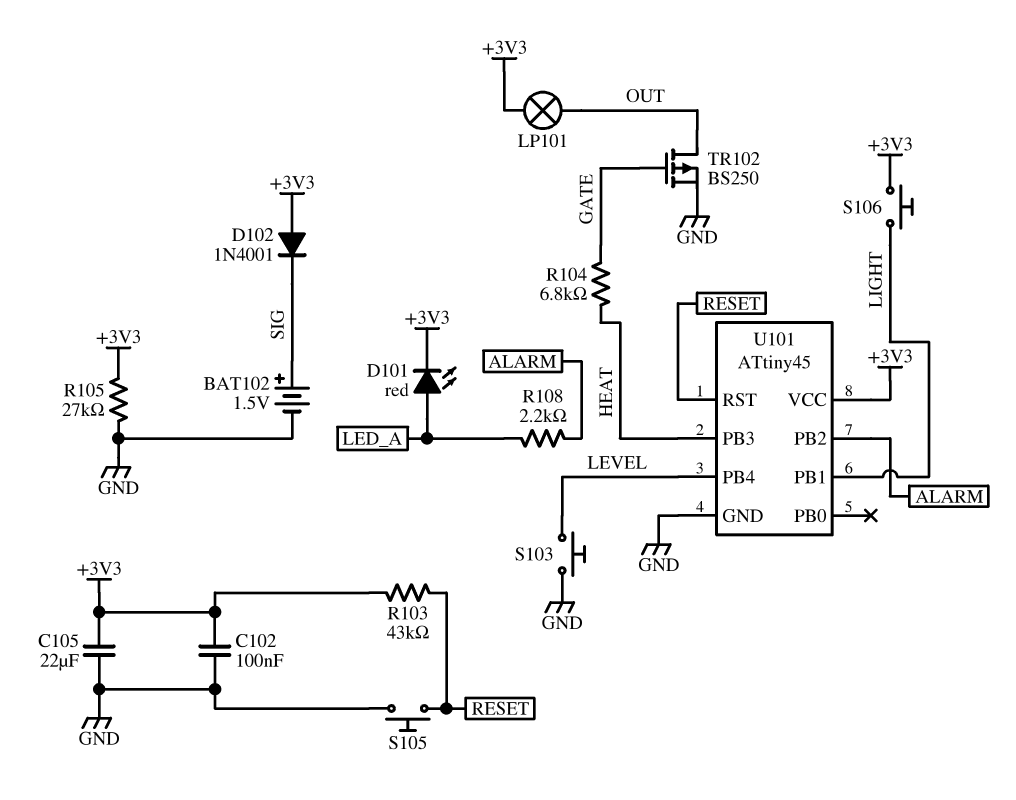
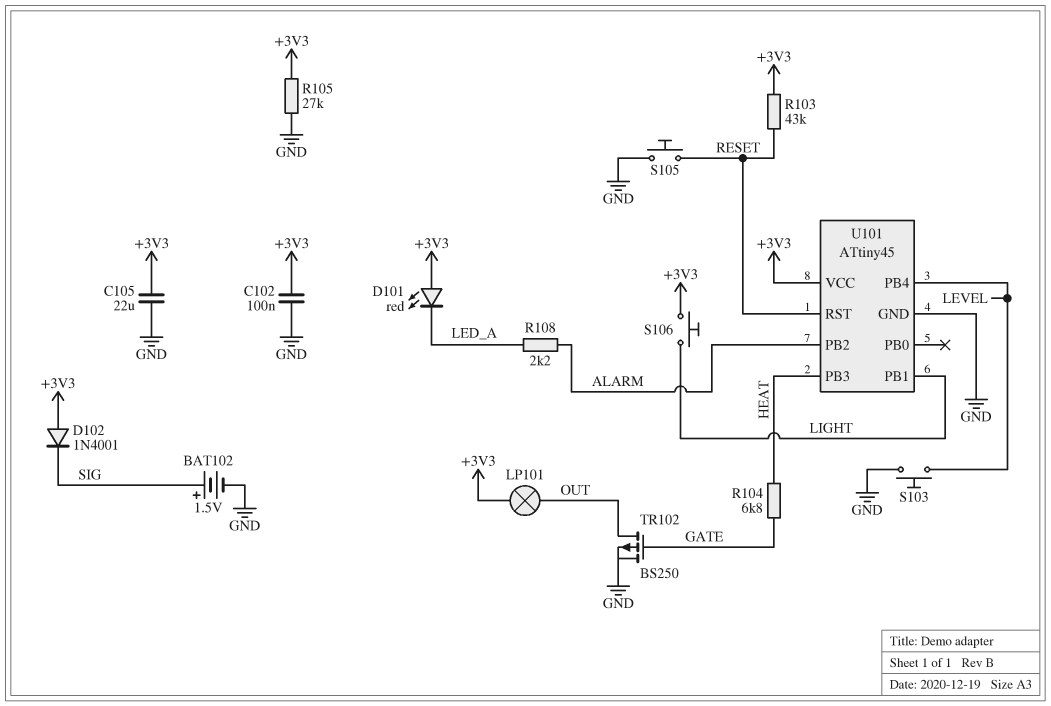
D101: LED red (A LED_A, K +3V3) -> LED red (A +3V3, K LED_A)

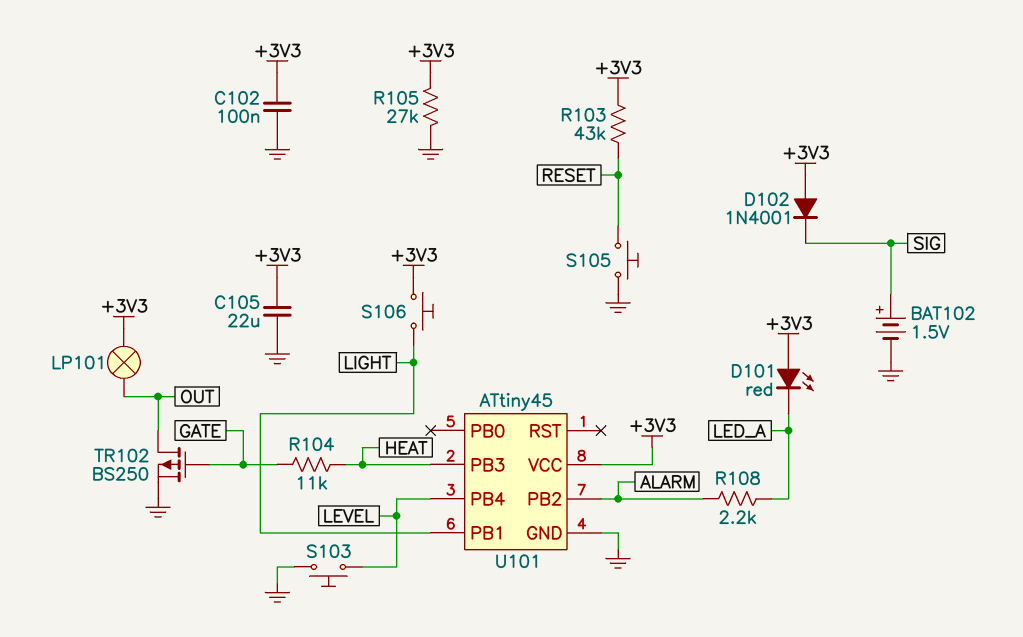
R104: 6.8k (GATE, HEAT) -> 11k (GATE, HEAT)
U101 pin RST: RESET -> none

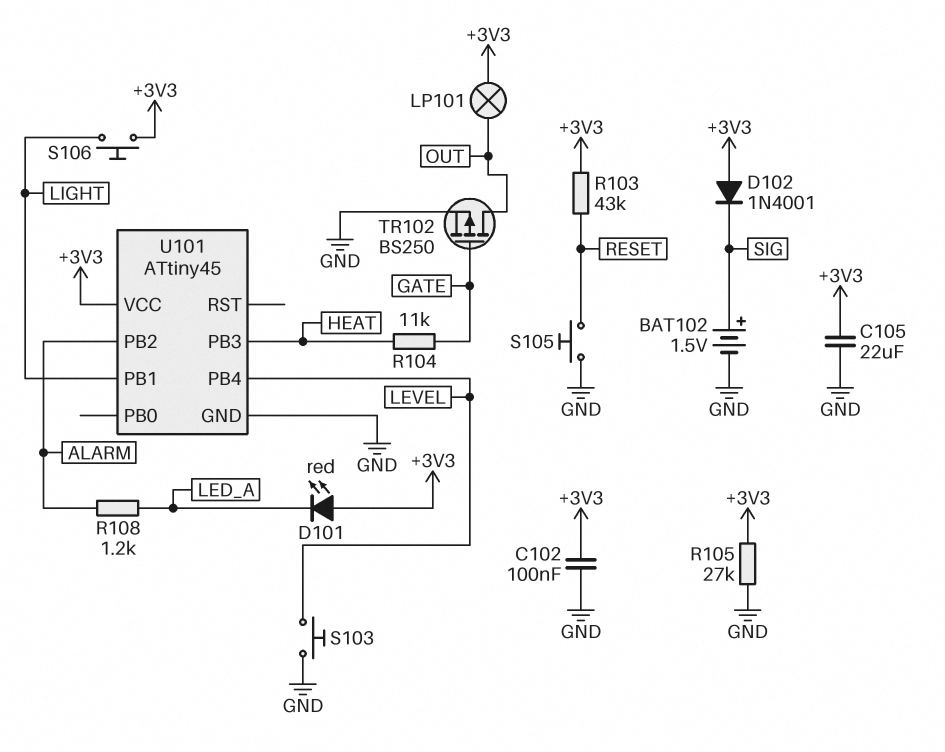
R108: 2.2k (ALARM, LED_A) -> 1.2k (ALARM, LED_A)

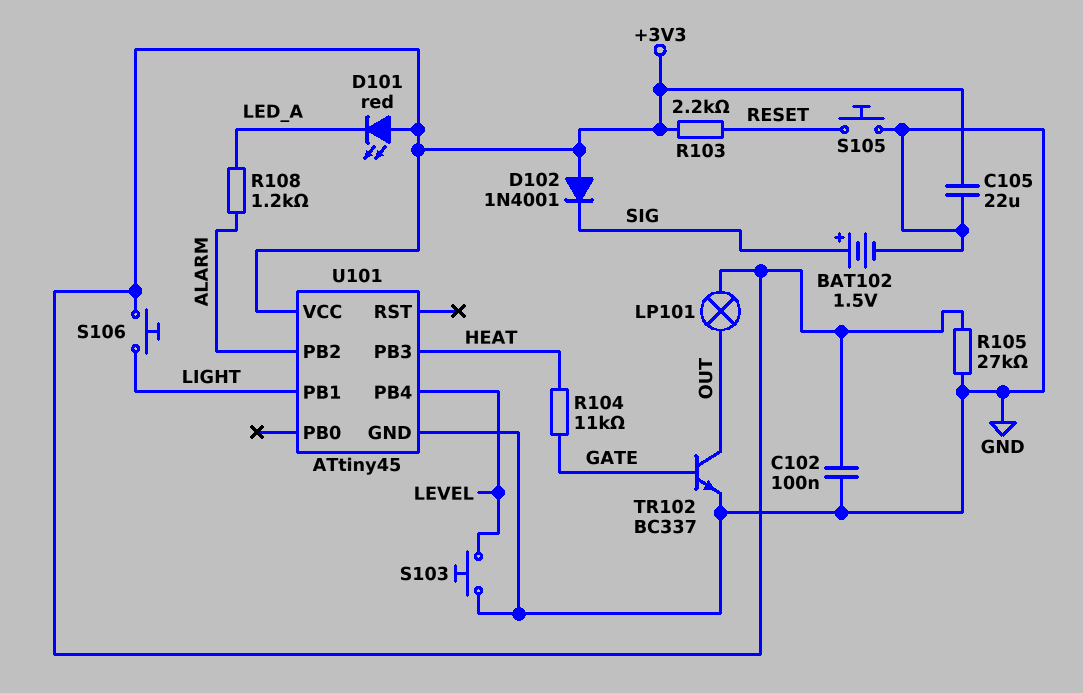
R103: 43k (+3V3, RESET) -> 2.2k (+3V3, RESET)
TR102: PMOS BS250 (G GATE, D OUT, S GND) -> NPN BC337 (B GATE, C OUT, E GND)

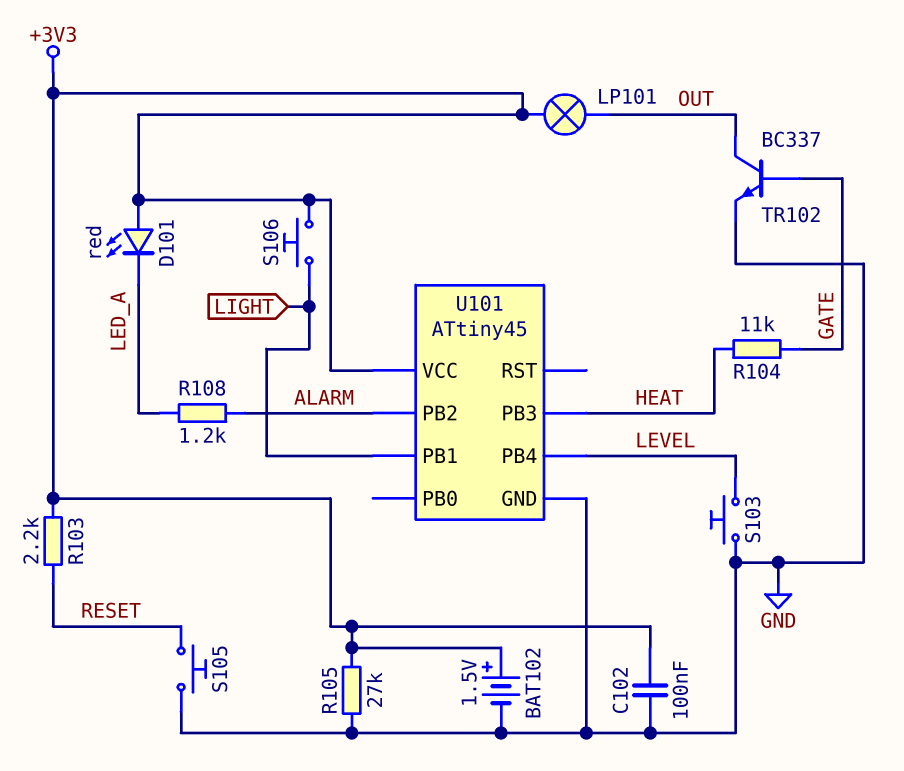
BAT102: 1.5V (plus SIG, minus GND) -> 1.5V (plus +3V3, minus GND)
C105: 22uF (+3V3, GND) -> none
D102: diode 1N4001 (A +3V3, K SIG) -> none

